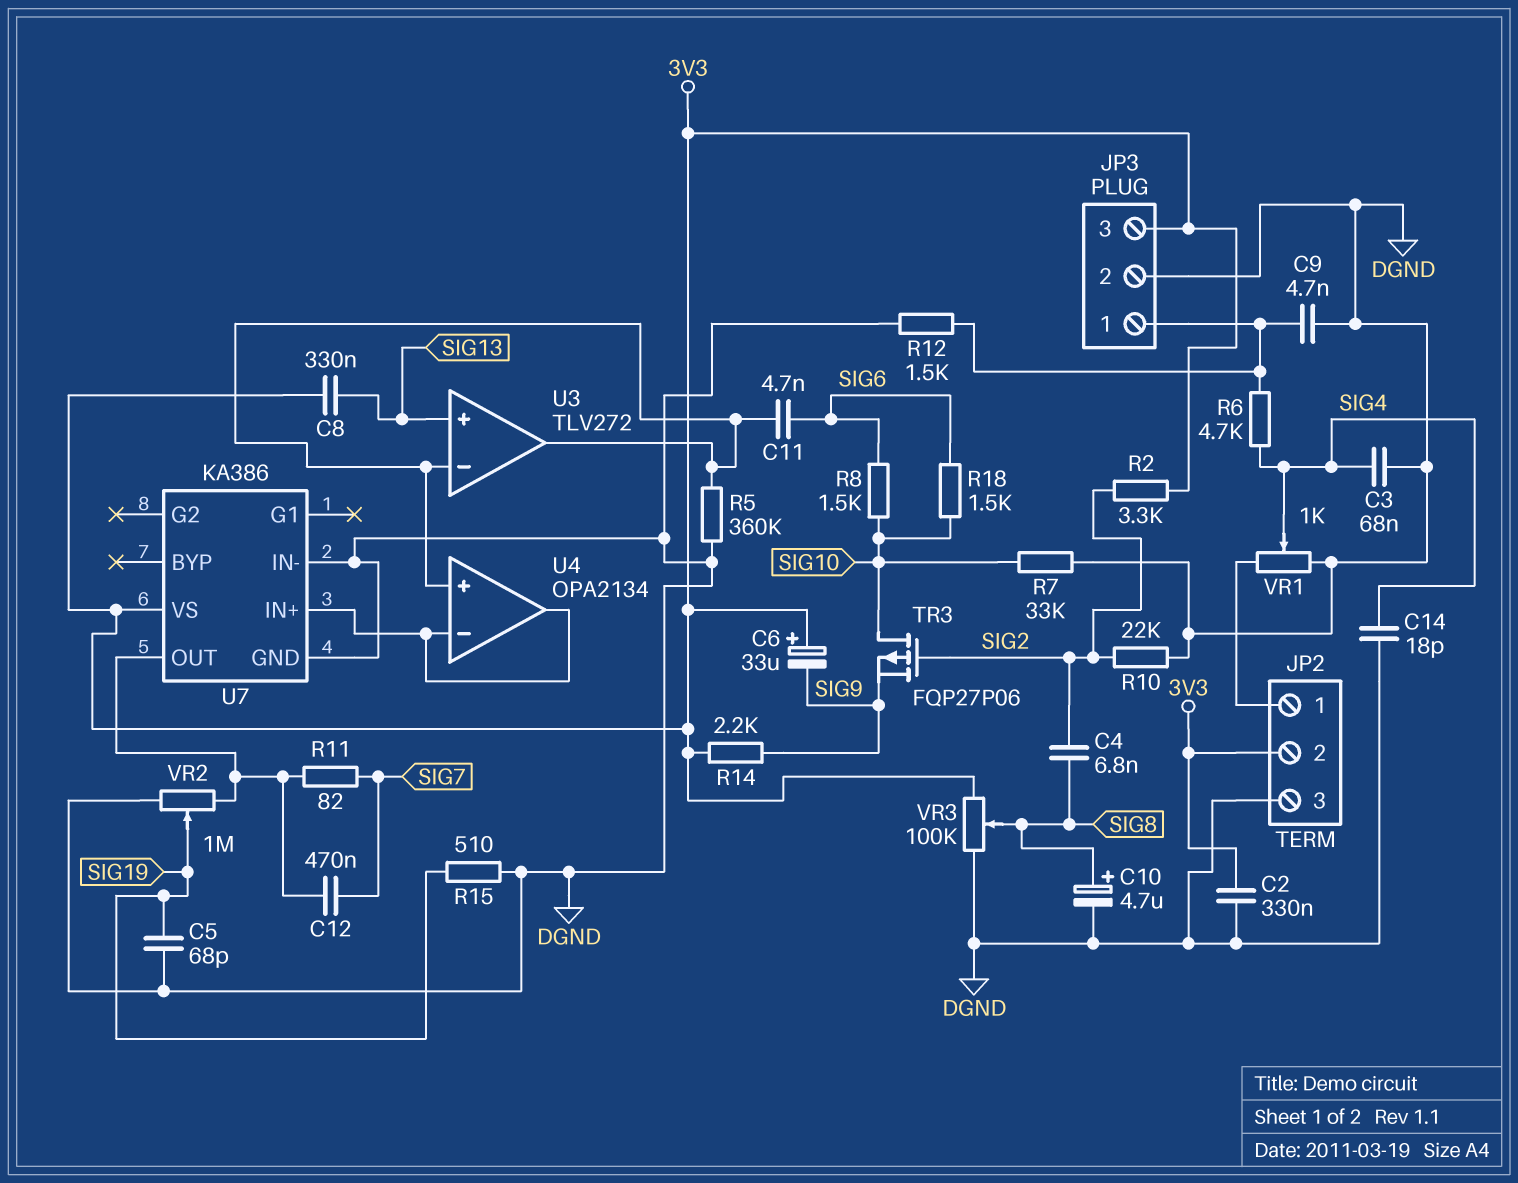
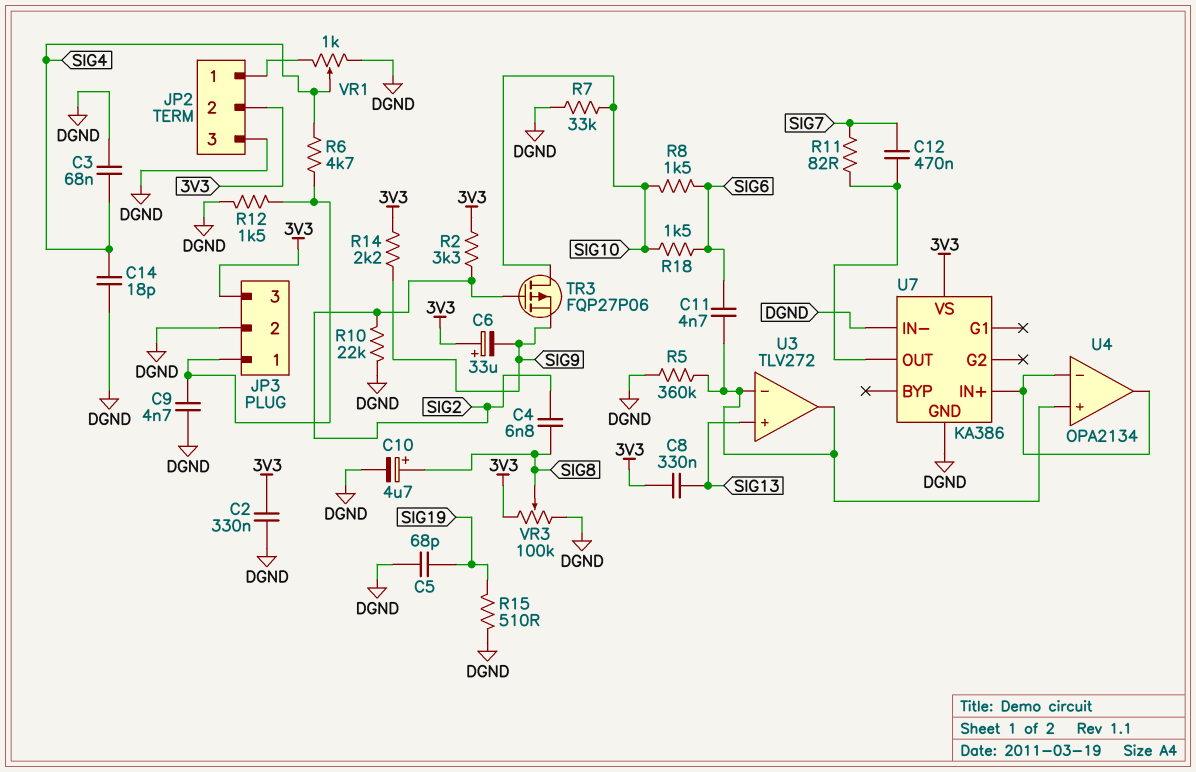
VR2: 1M (DGND, U7/OUT, wiper SIG19) -> none

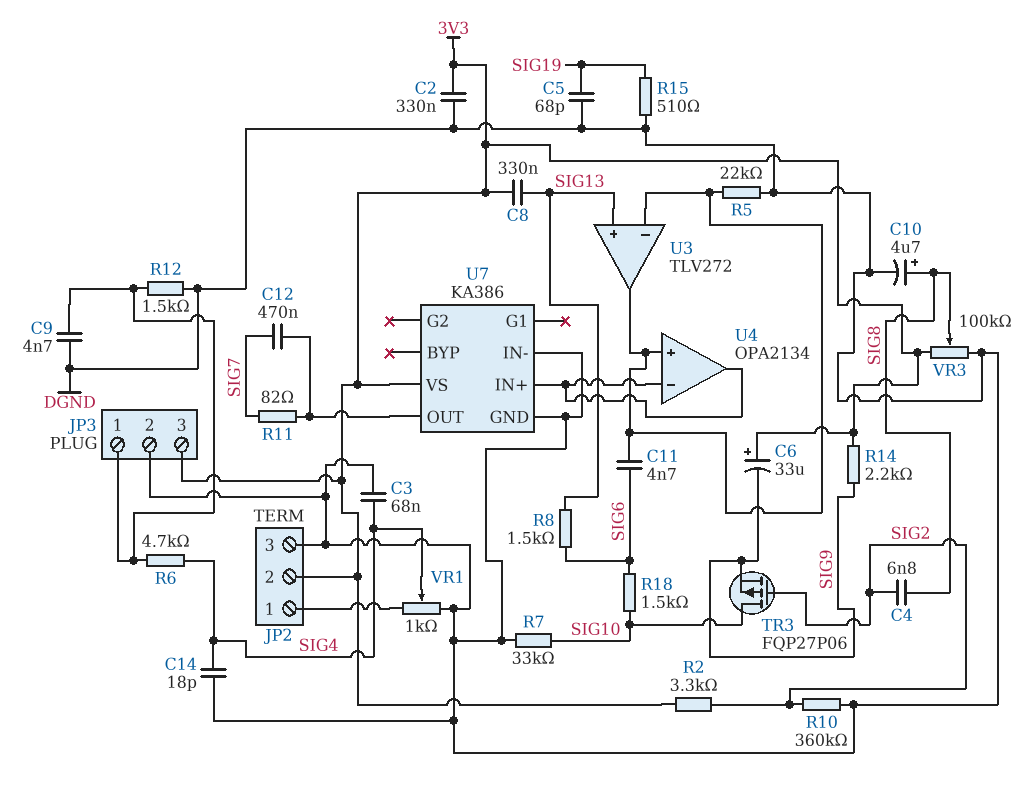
R5: 360k (DGND, U3/in-) -> 22k (DGND, U3/in-)
R8: 1.5k (SIG6, SIG10) -> 1.5k (SIG6, SIG13)
R10: 22k (DGND, SIG2) -> 360k (DGND, SIG2)

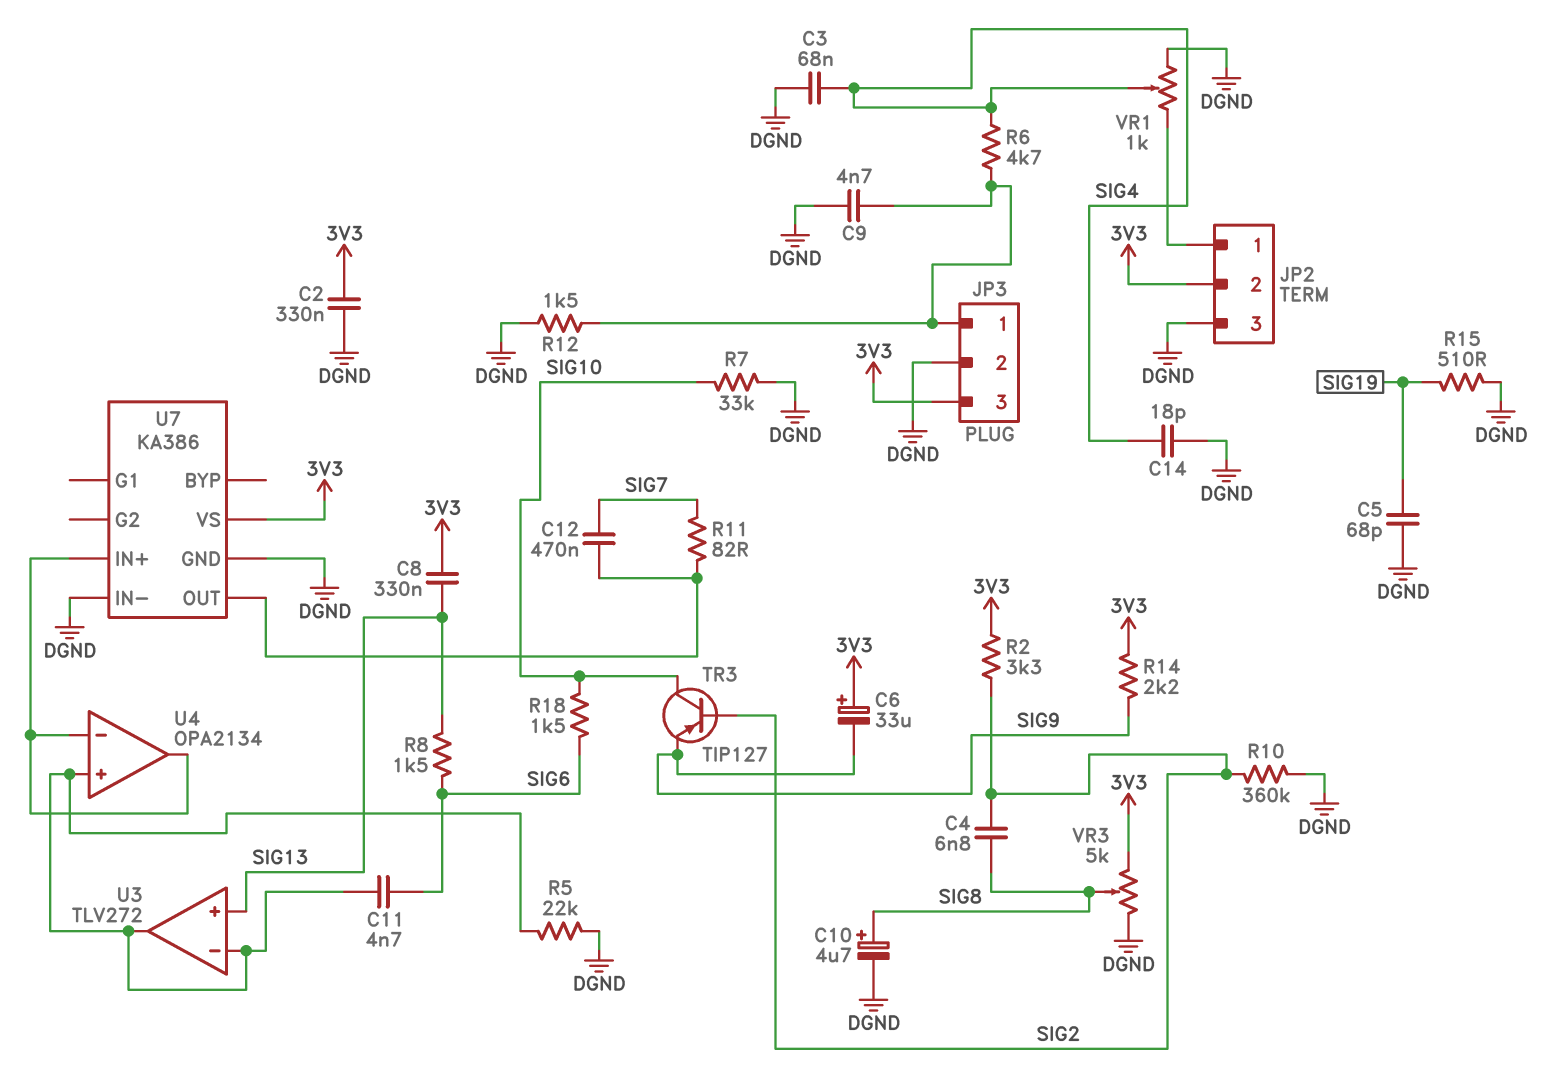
TR3: PMOS FQP27P06 (G SIG2, D SIG10, S SIG9) -> PNP TIP127 (B SIG2, C SIG10, E SIG9)
VR3: 100k (3V3, DGND, wiper SIG8) -> 5k (3V3, DGND, wiper SIG8)

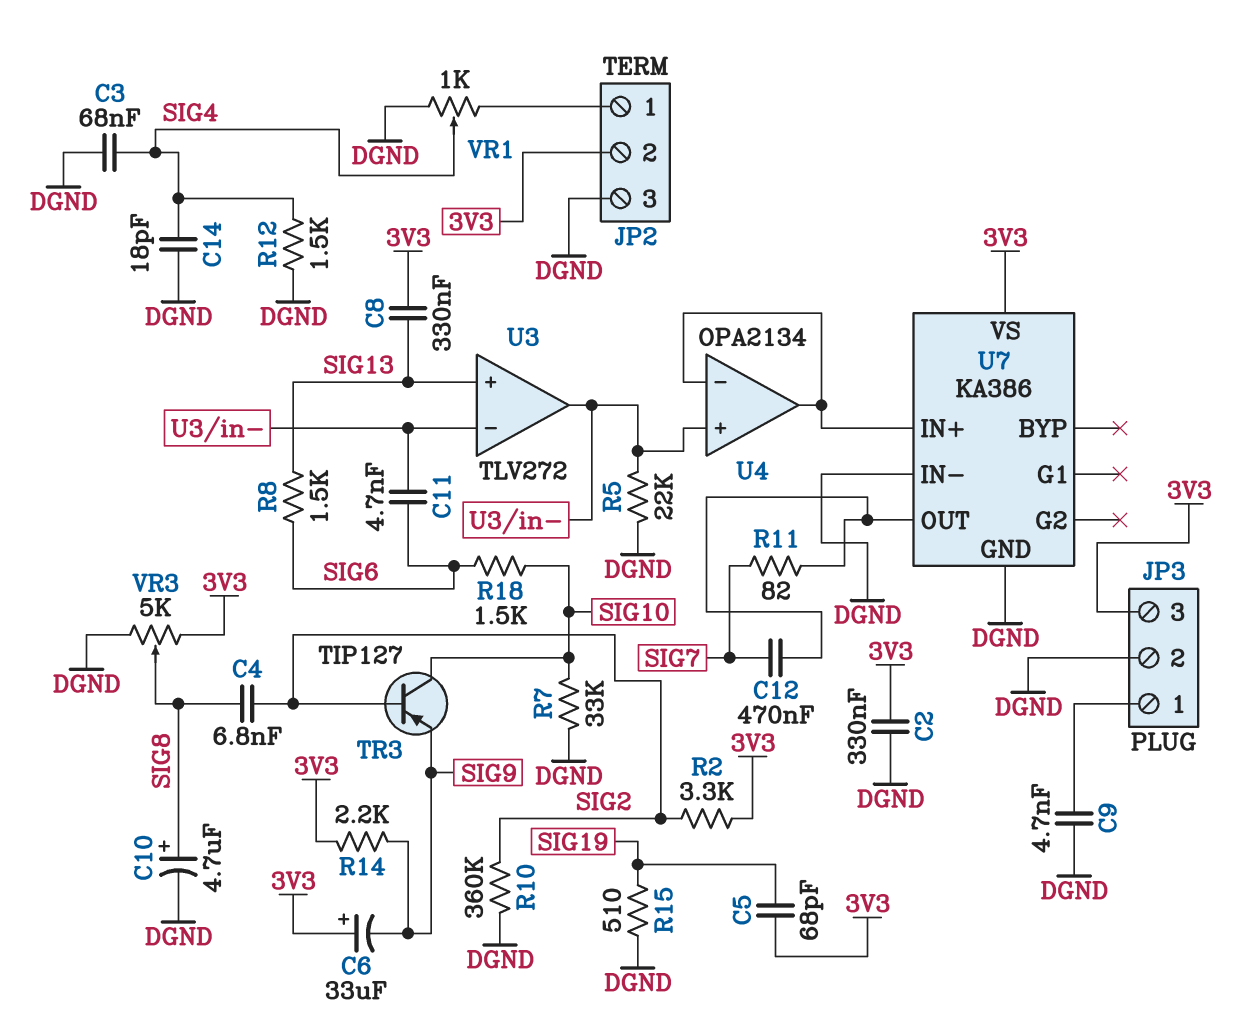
C5: 68pF (DGND, SIG19) -> 68pF (3V3, SIG19)
R6: 4.7k (JP3/1, SIG4) -> none
R12: 1.5k (DGND, JP3/1) -> 1.5k (DGND, SIG4)

